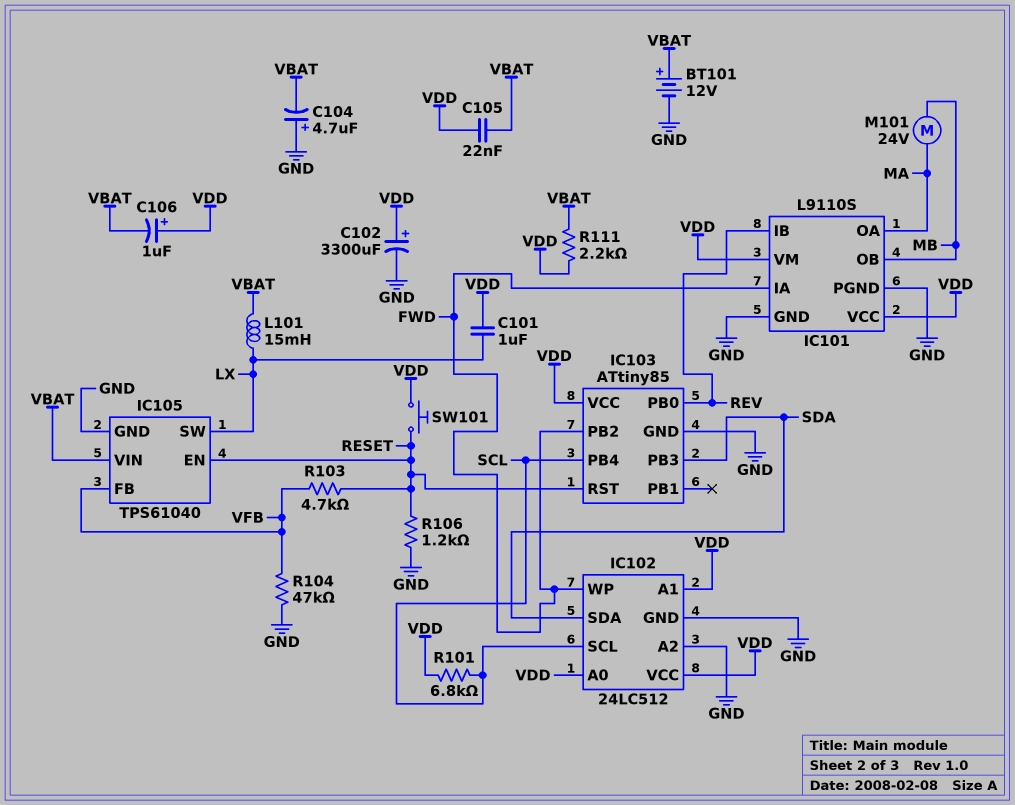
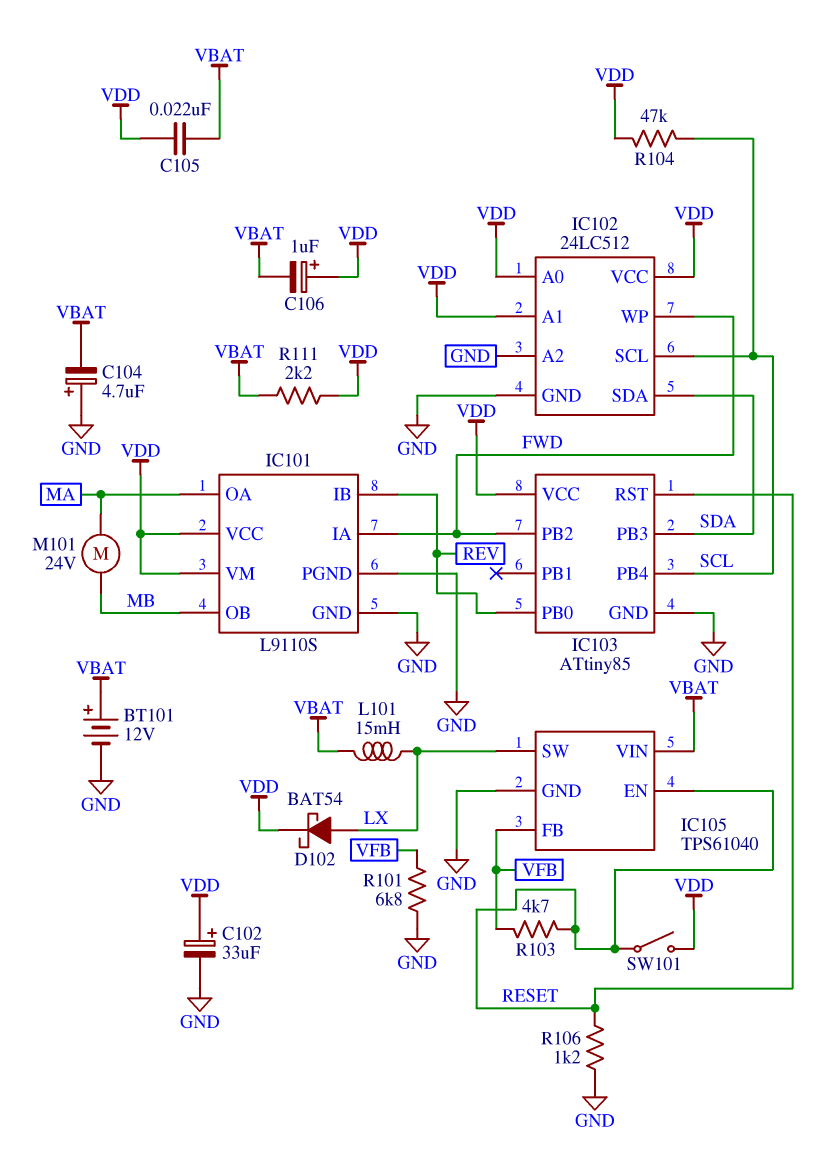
C101: 1uF (LX, VDD) -> none
C102: 3300uF (plus VDD, minus GND) -> 33uF (plus VDD, minus GND)
D102: none -> schottky BAT54 (A LX, K VDD)
R101: 6.8k (SCL, VDD) -> 6.8k (GND, VFB)
R104: 47k (GND, VFB) -> 47k (SCL, VDD)
SW101: button (RESET, VDD) -> switch (RESET, VDD)

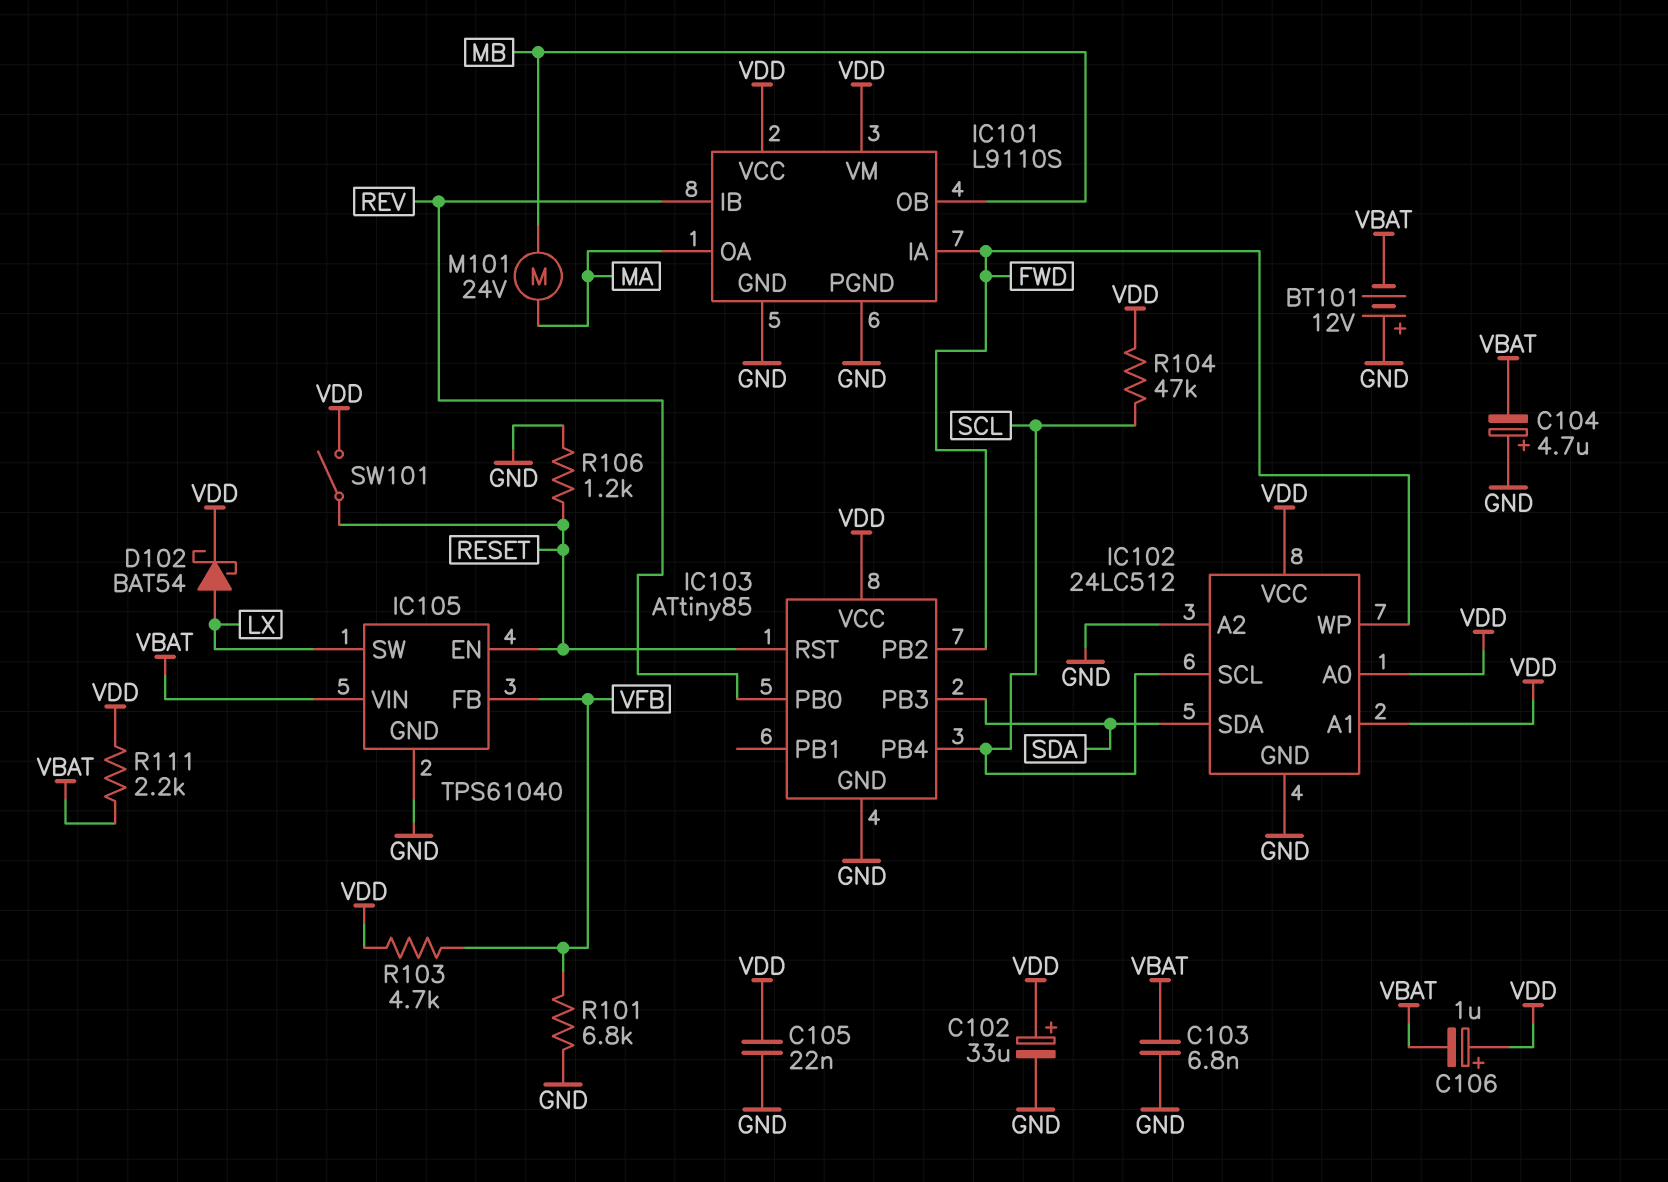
BT101: 12V (plus VBAT, minus GND) -> 12V (plus GND, minus VBAT)
C103: none -> 6.8nF (GND, VBAT)
C105: 22nF (VBAT, VDD) -> 22nF (GND, VDD)
L101: 15mH (LX, VBAT) -> none
R103: 4.7k (RESET, VFB) -> 4.7k (VDD, VFB)

